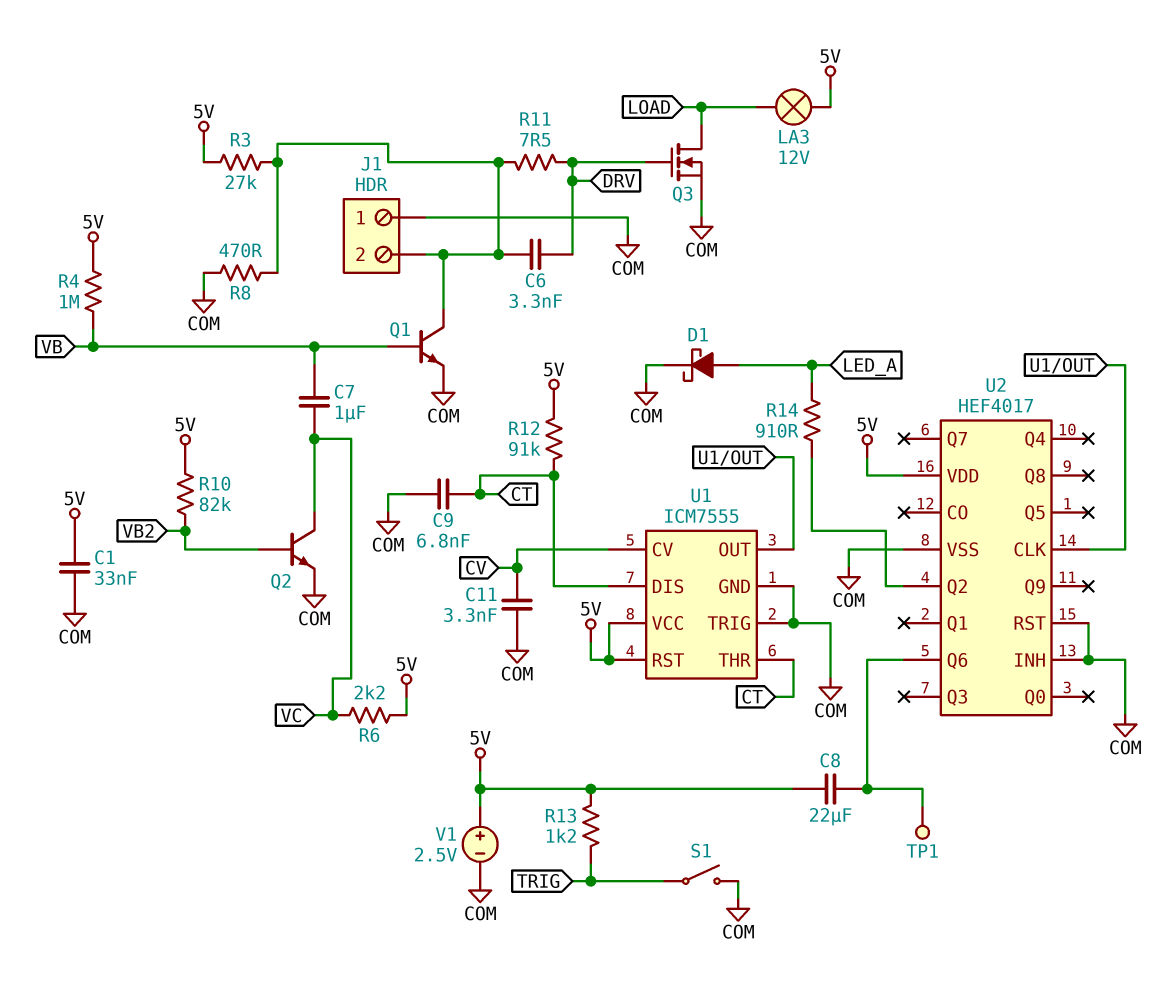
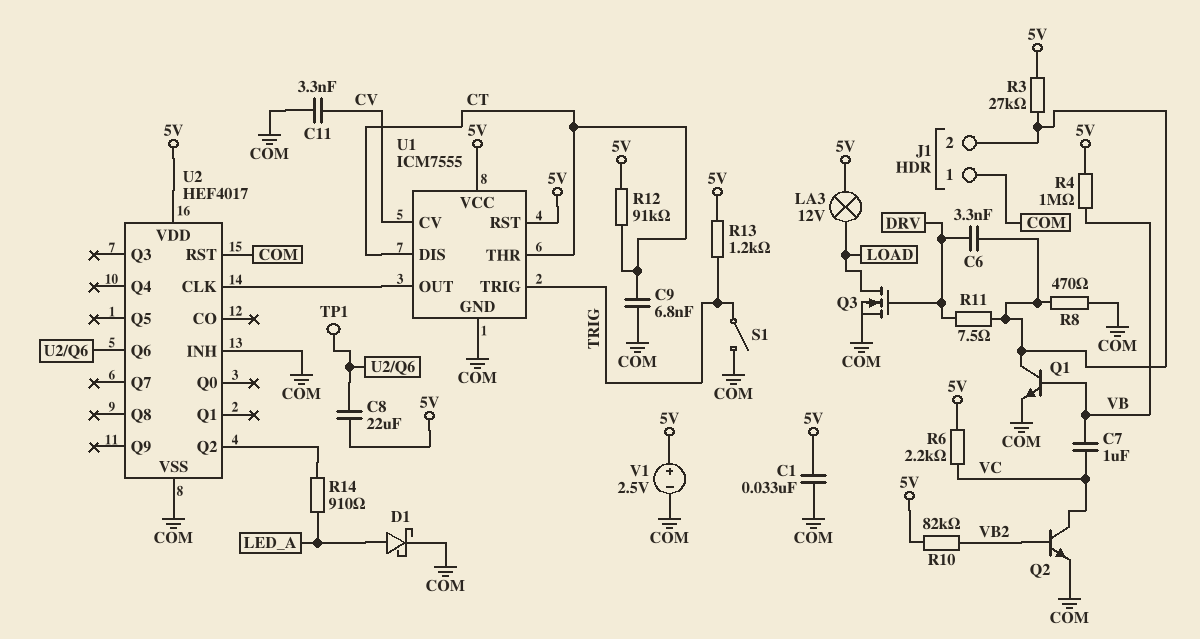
U1 pin TRIG: COM -> TRIG

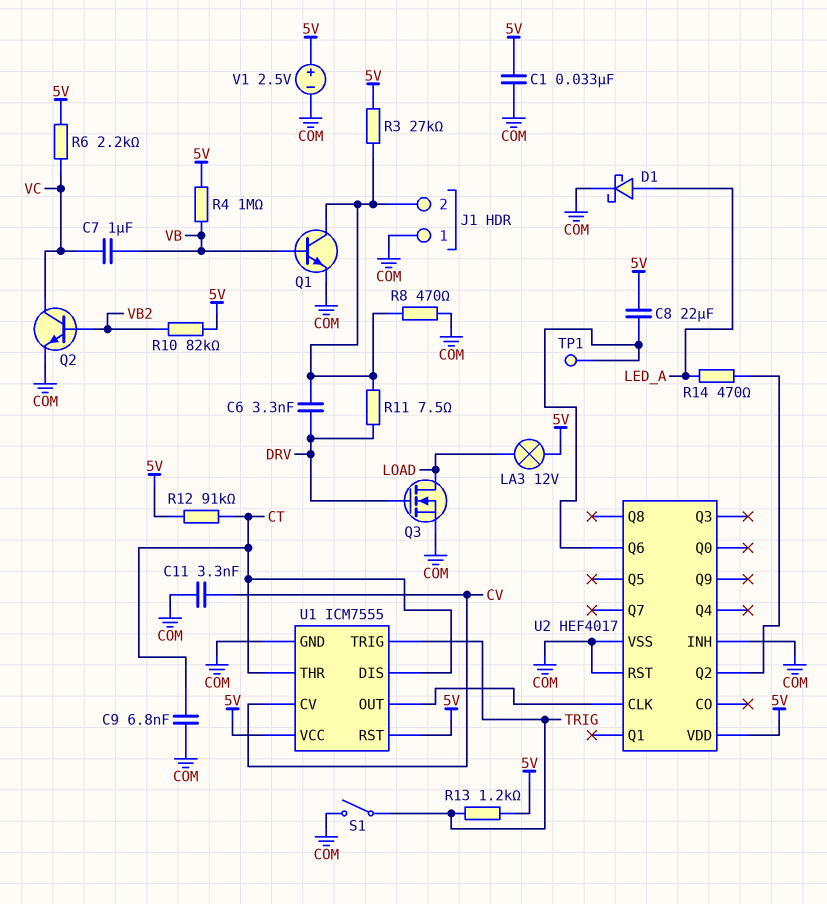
R14: 910 (LED_A, U2/Q2) -> 470 (LED_A, U2/Q2)

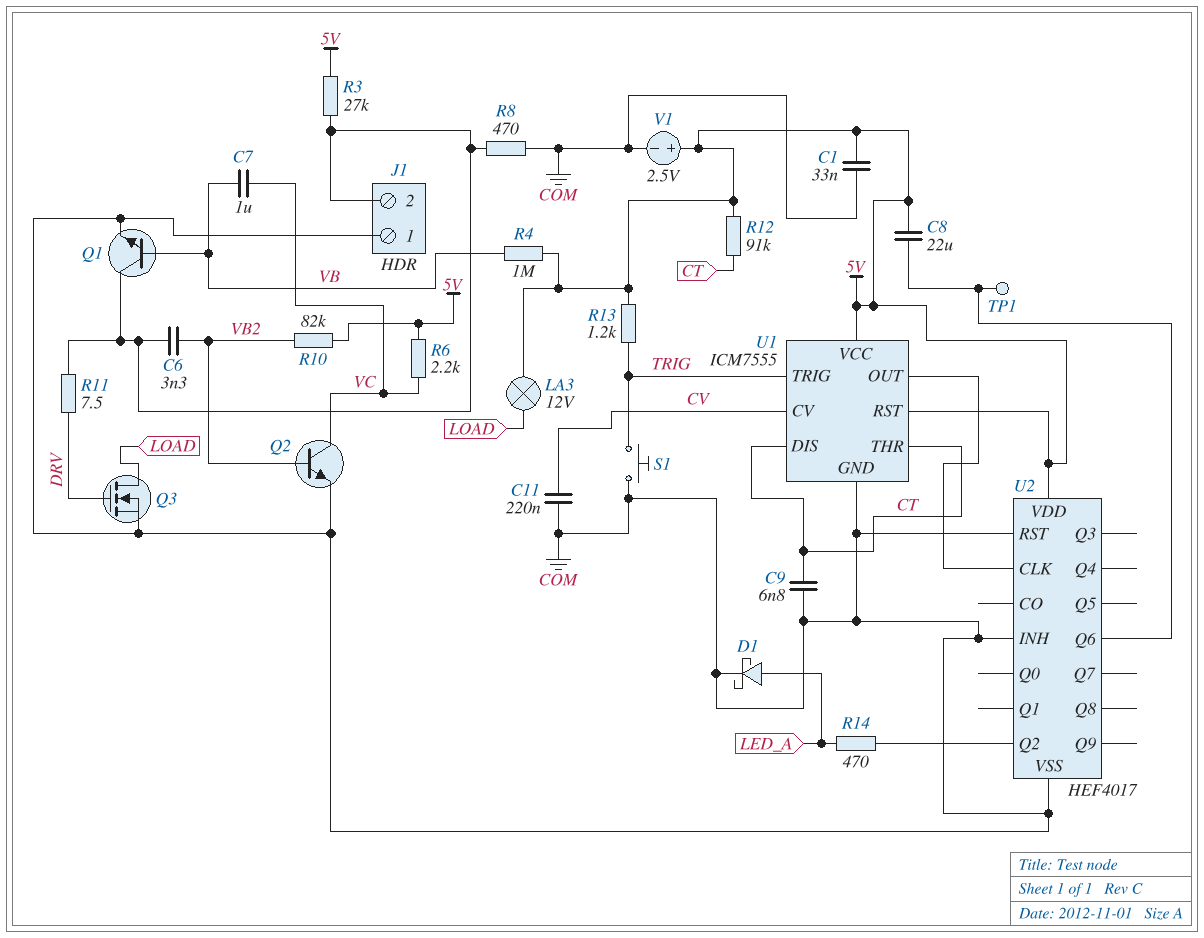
C6: 3.3nF (DRV, J1/2) -> 3.3nF (J1/2, VB2)
C11: 3.3nF (COM, CV) -> 220nF (COM, CV)
S1: switch (COM, TRIG) -> button (COM, TRIG)

